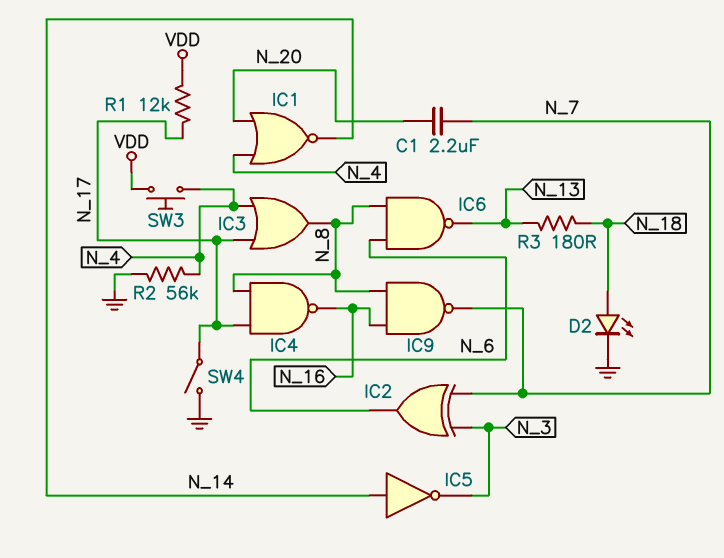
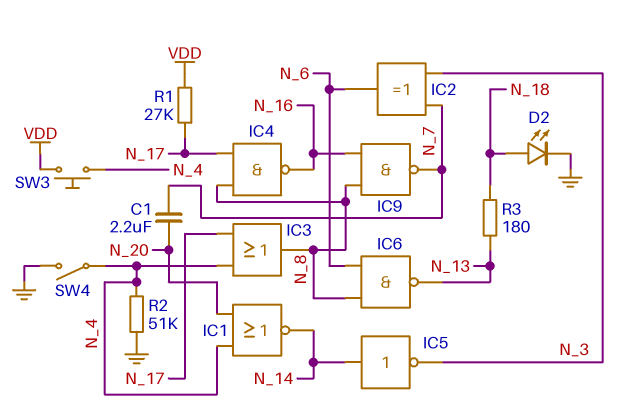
R1: 12k (N_17, VDD) -> 27k (N_17, VDD)
R2: 56k (GND, N_4) -> 51k (GND, N_4)
SW4: switch (GND, N_17) -> switch (GND, N_4)

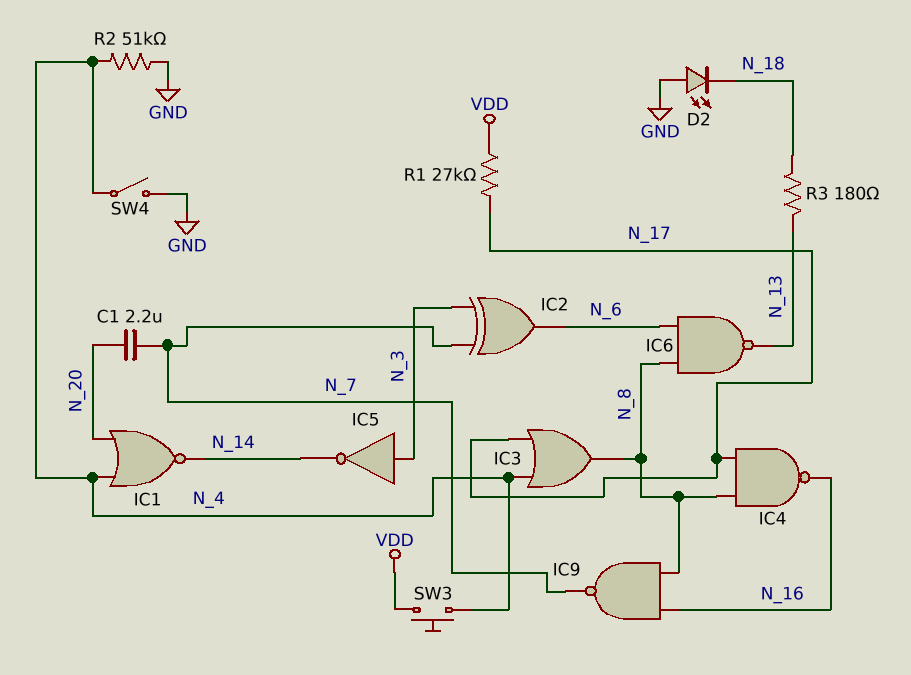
D2: LED (A N_18, K GND) -> LED (A GND, K N_18)
IC5: NOT (in N_14, out N_3) -> NOT (in N_3, out N_14)

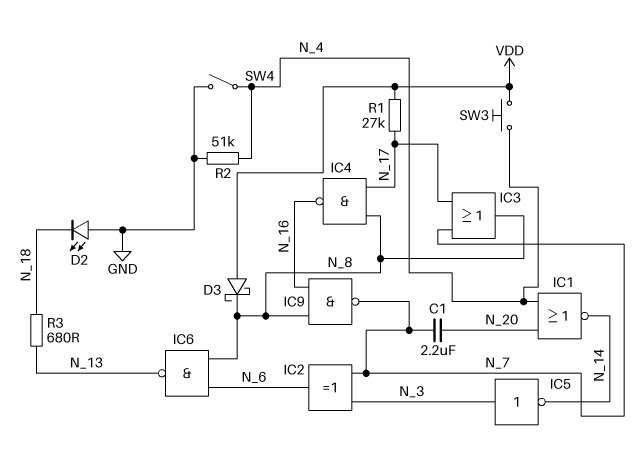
D3: none -> schottky (A VDD, K N_8)
IC3: OR (in N_4, in N_17, out N_8) -> OR (in N_7, in N_17, out N_8)
R3: 180 (N_13, N_18) -> 680 (N_13, N_18)

